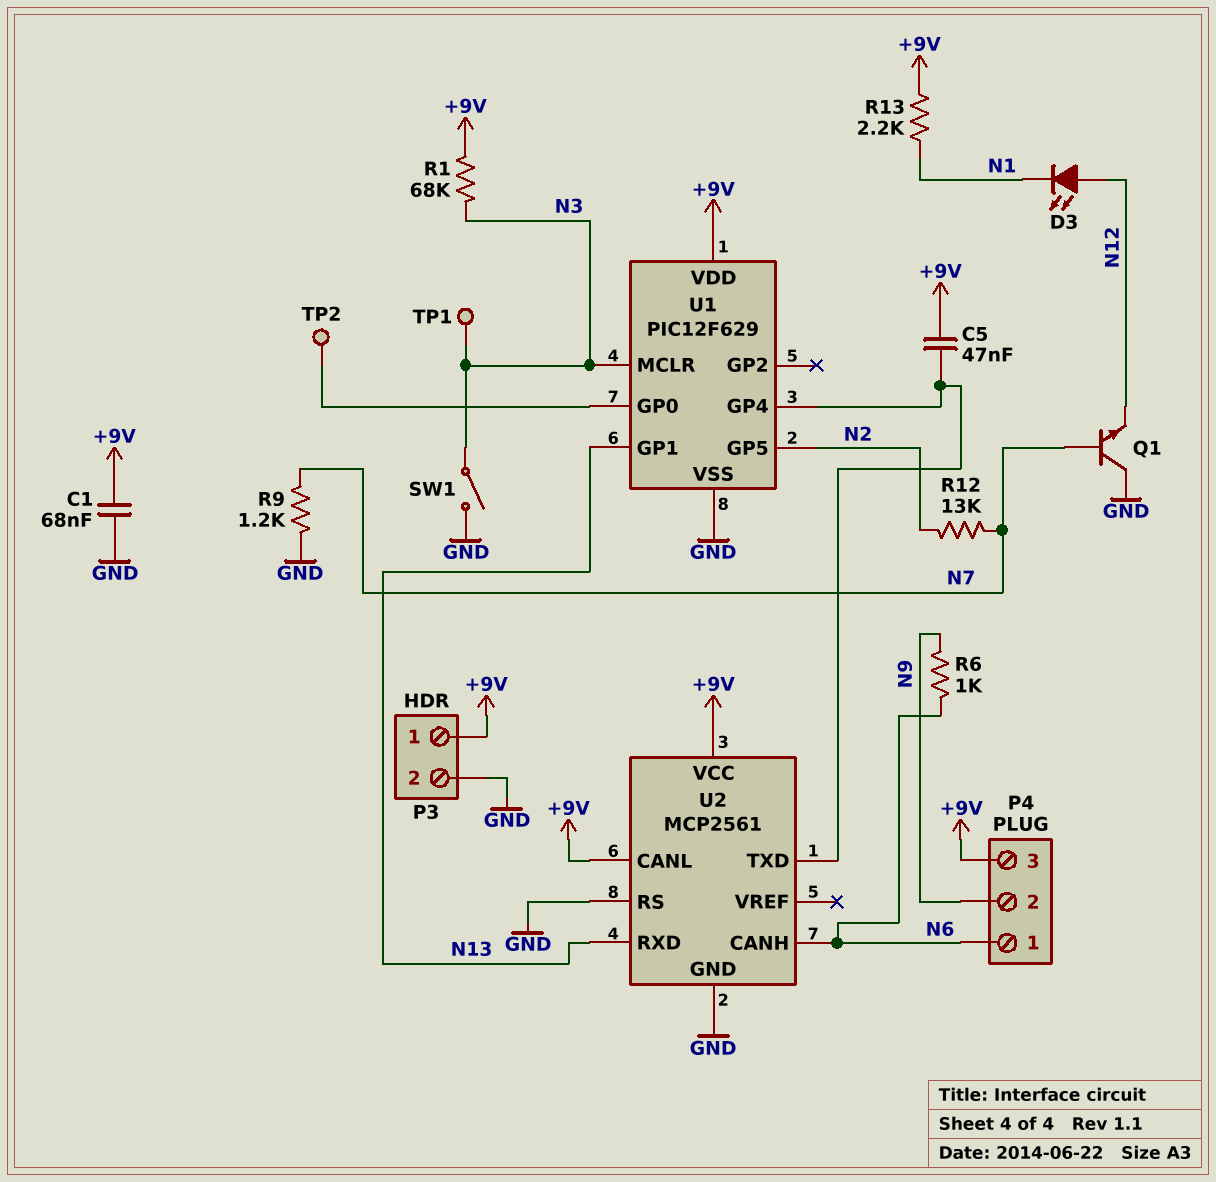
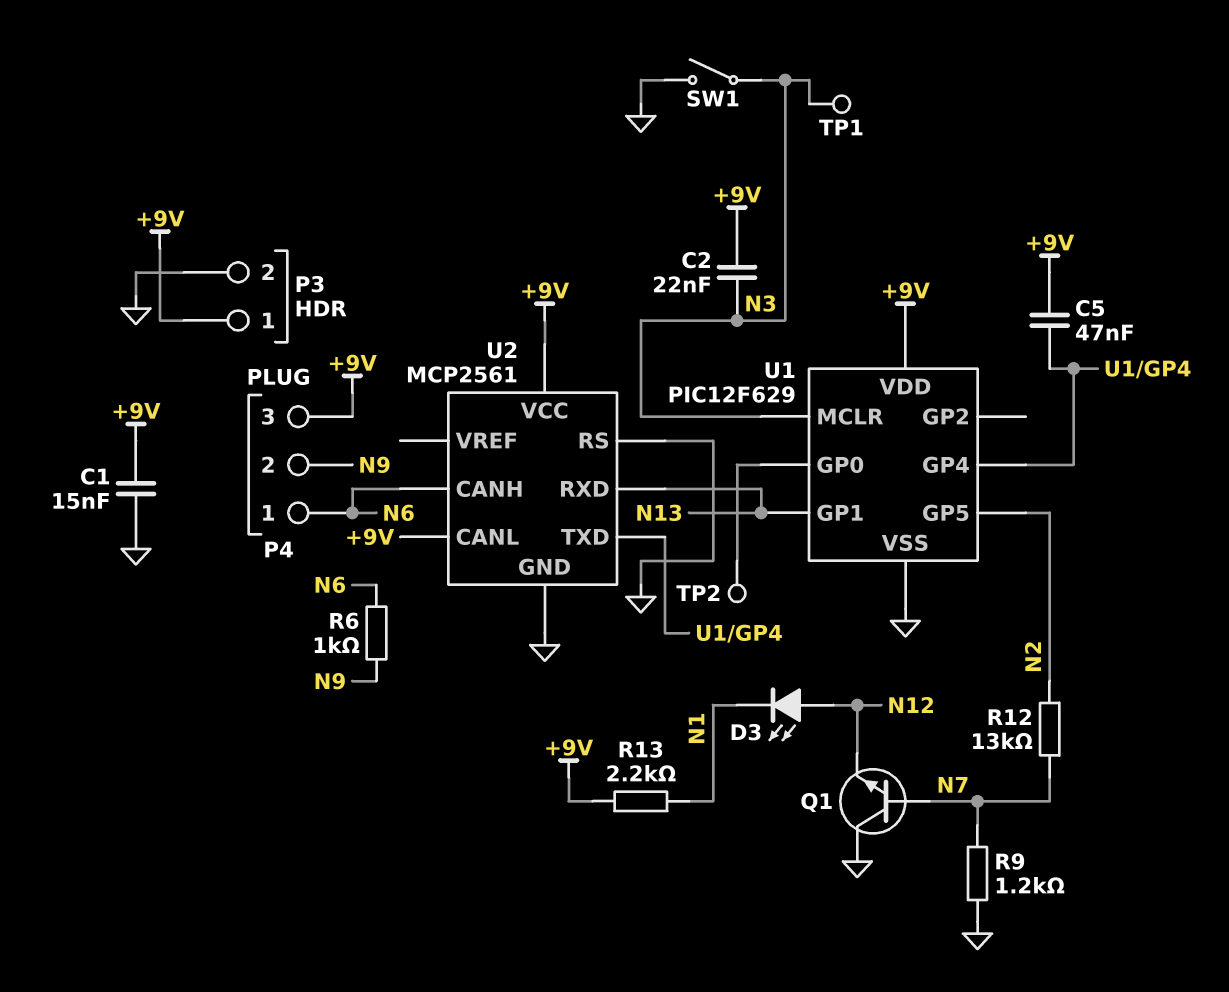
C1: 68nF (+9V, GND) -> 15nF (+9V, GND)
C2: none -> 22nF (+9V, N3)
R1: 68k (+9V, N3) -> none

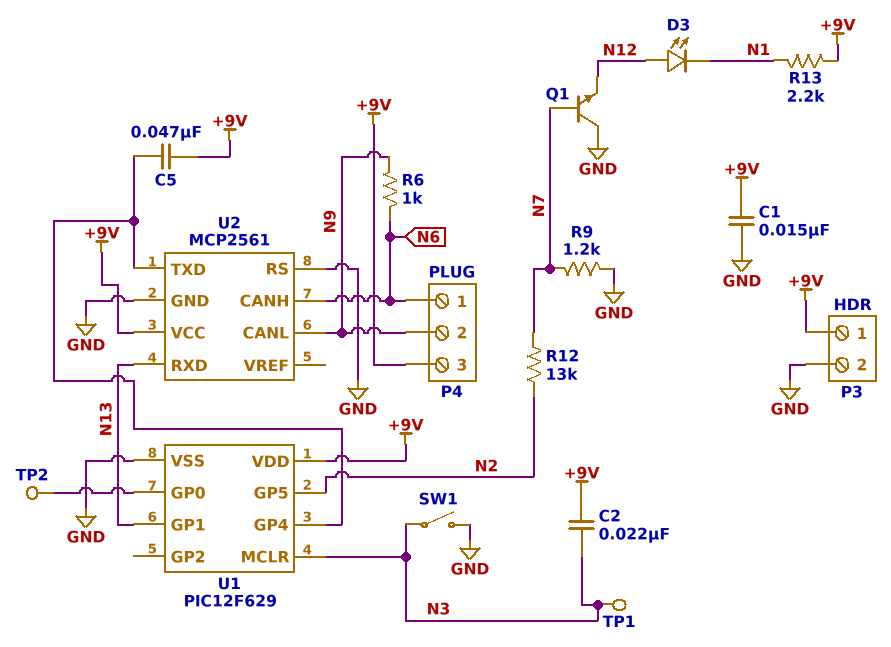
U2 pin CANL: +9V -> N9

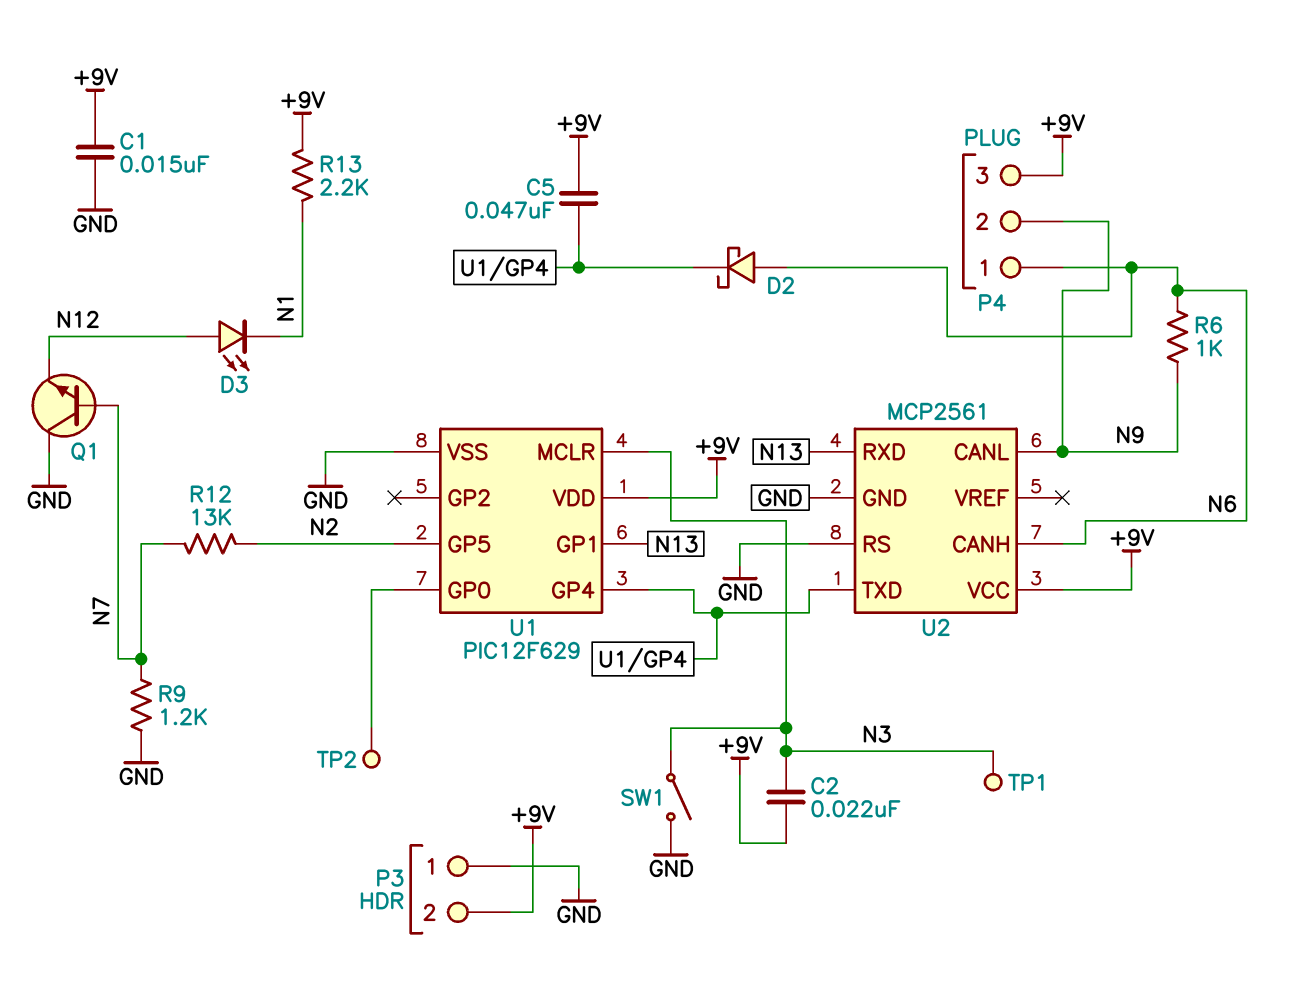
D2: none -> schottky (A N6, K U1/GP4)
P3 pin 1: +9V -> GND
P3 pin 2: GND -> +9V

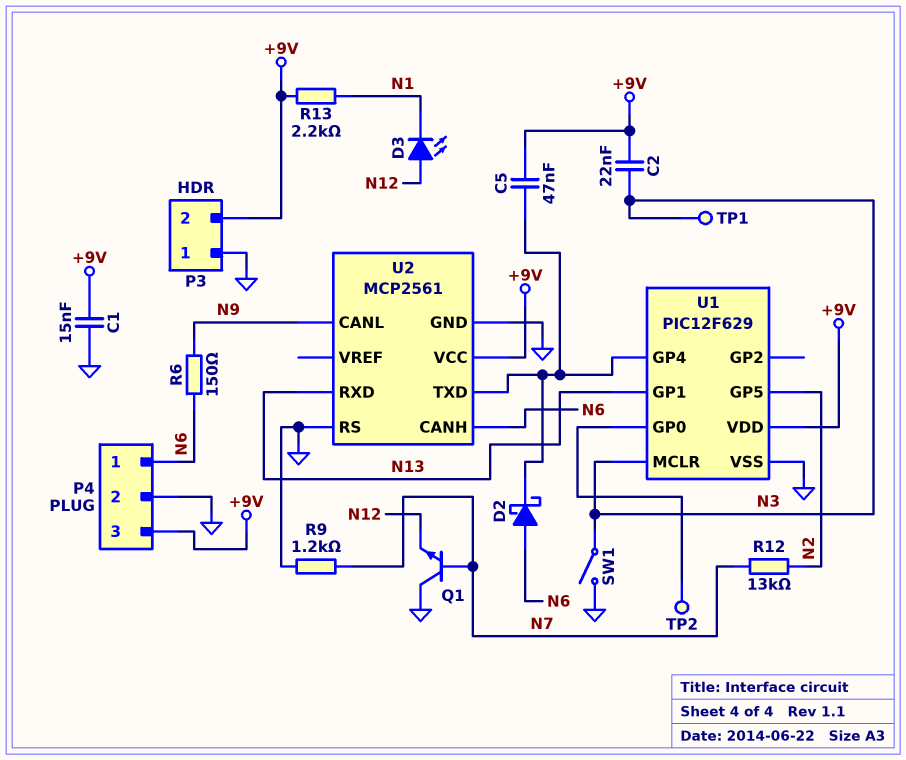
P4 pin 2: N9 -> GND
R6: 1k (N6, N9) -> 150 (N6, N9)

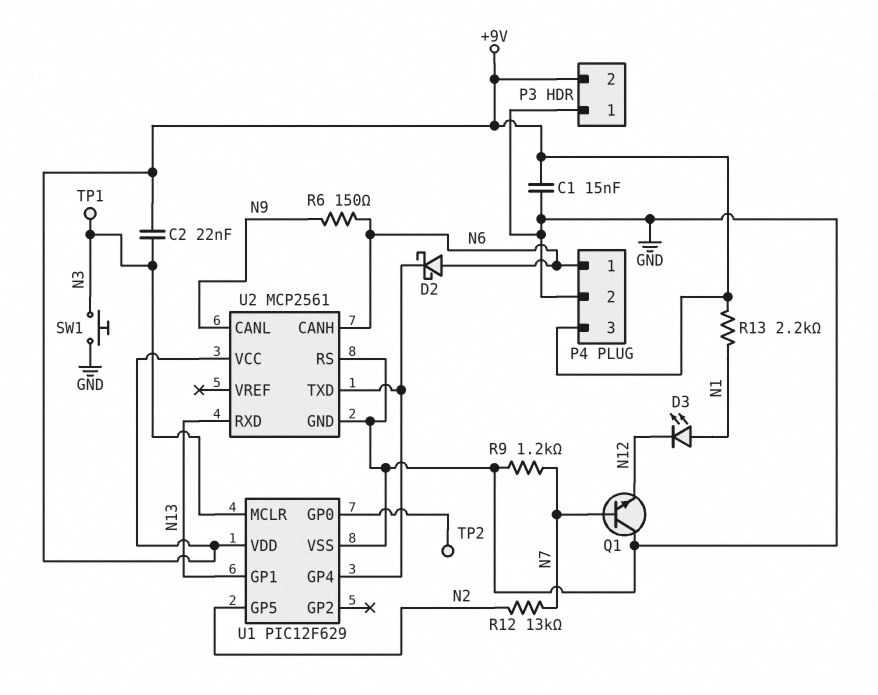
C5: 47nF (+9V, U1/GP4) -> none
D3: LED (A N12, K N1) -> LED (A N1, K N12)
SW1: switch (GND, N3) -> button (GND, N3)

